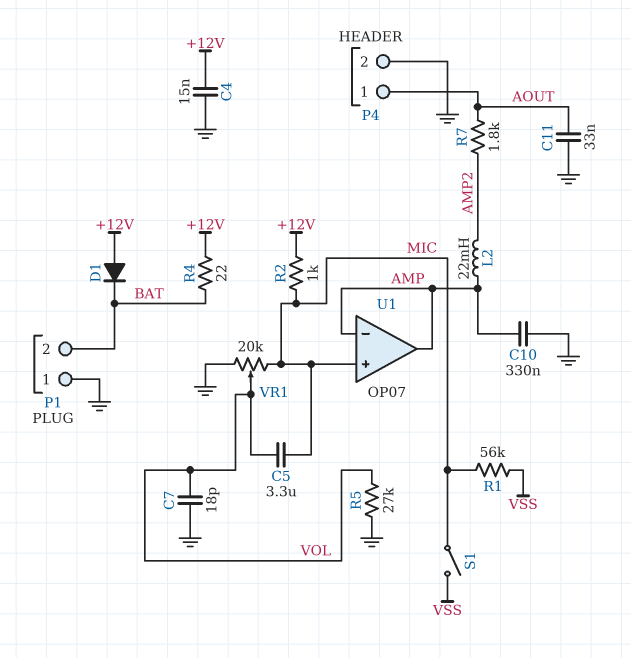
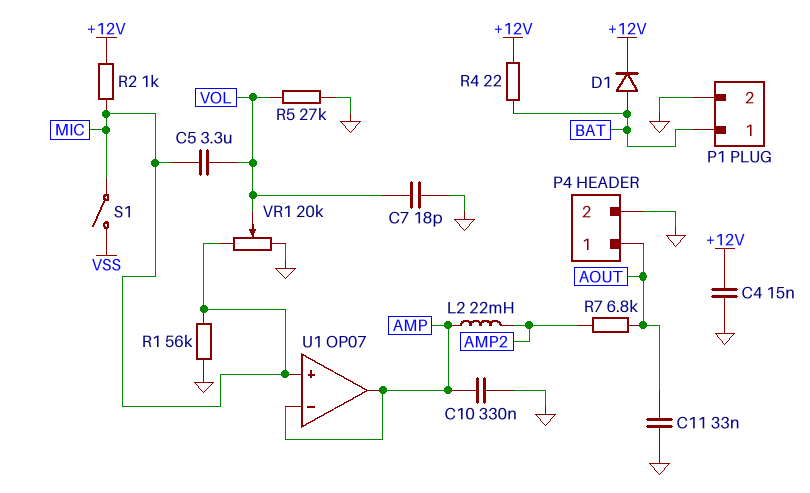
D1: diode (A +12V, K BAT) -> diode (A BAT, K +12V)
P1 pin 1: GND -> BAT
P1 pin 2: BAT -> GND
R1: 56k (MIC, VSS) -> 56k (GND, MIC)
R7: 1.8k (AMP2, AOUT) -> 6.8k (AMP2, AOUT)

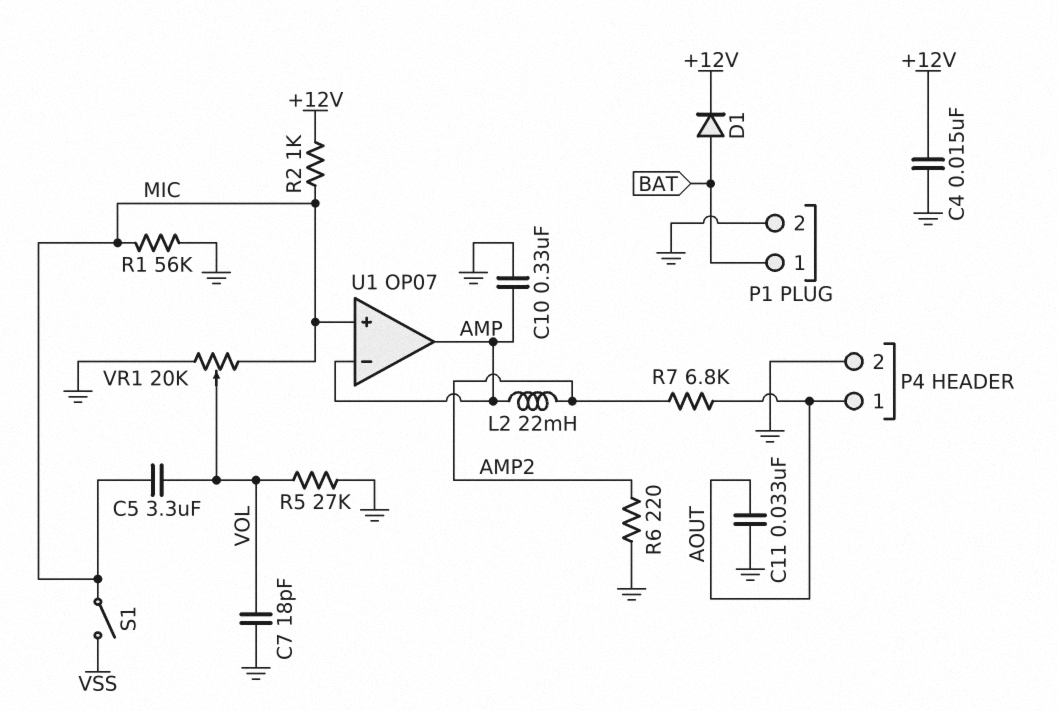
R4: 22 (+12V, BAT) -> none
R6: none -> 220 (AMP2, GND)

